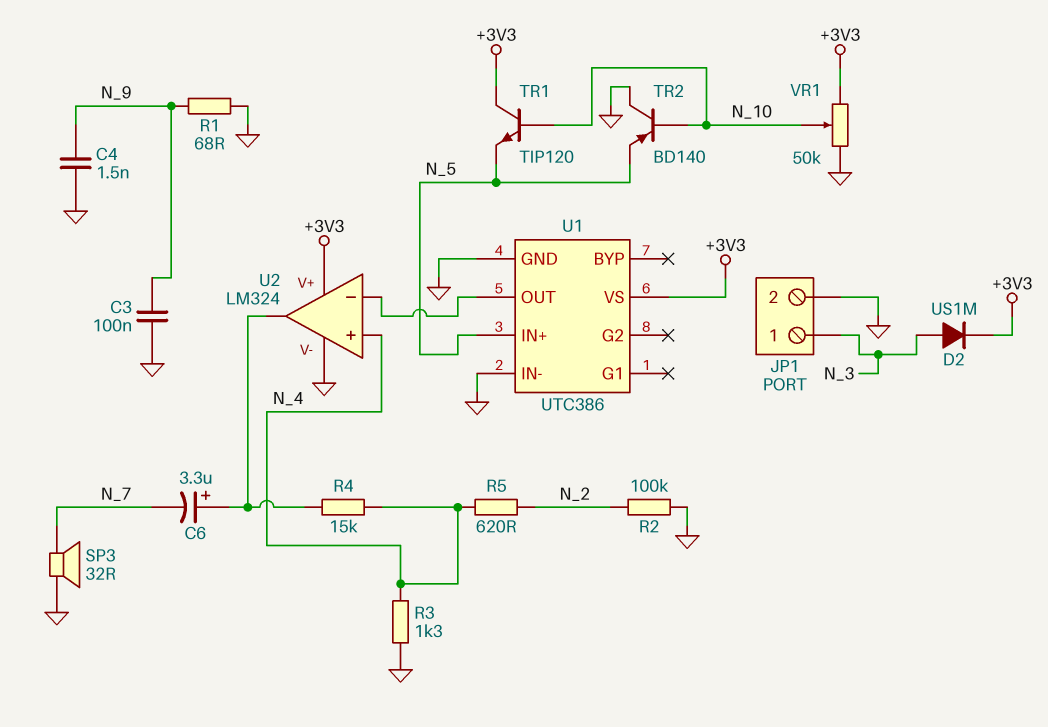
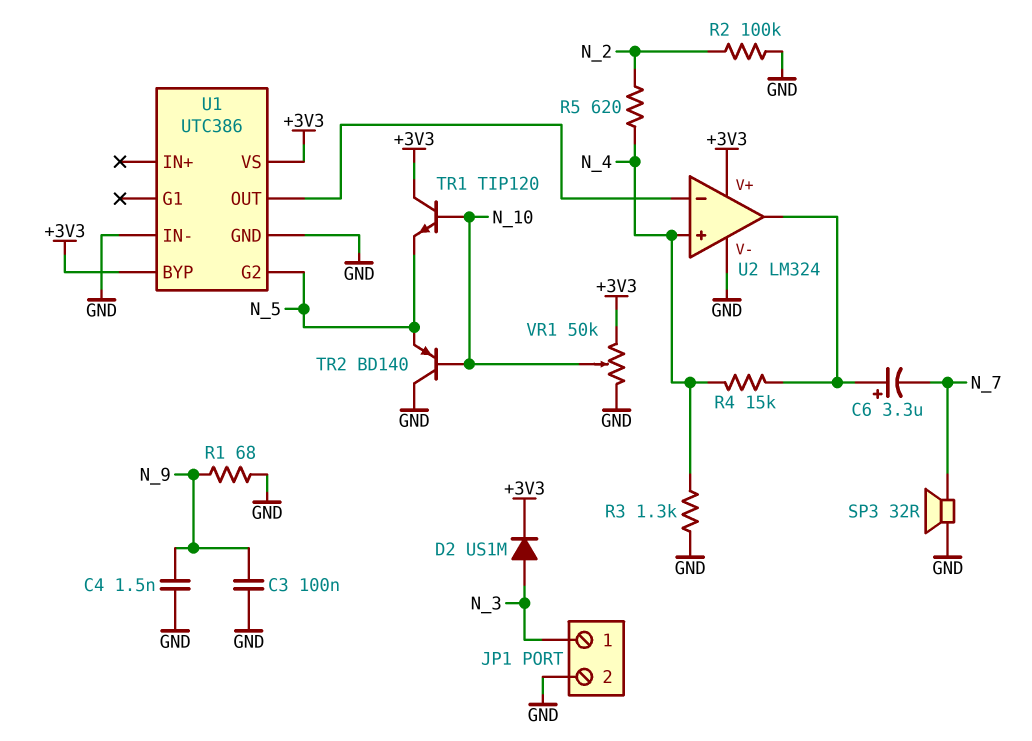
U1 pin BYP: none -> +3V3
U1 pin G2: none -> N_5
U1 pin IN+: N_5 -> none

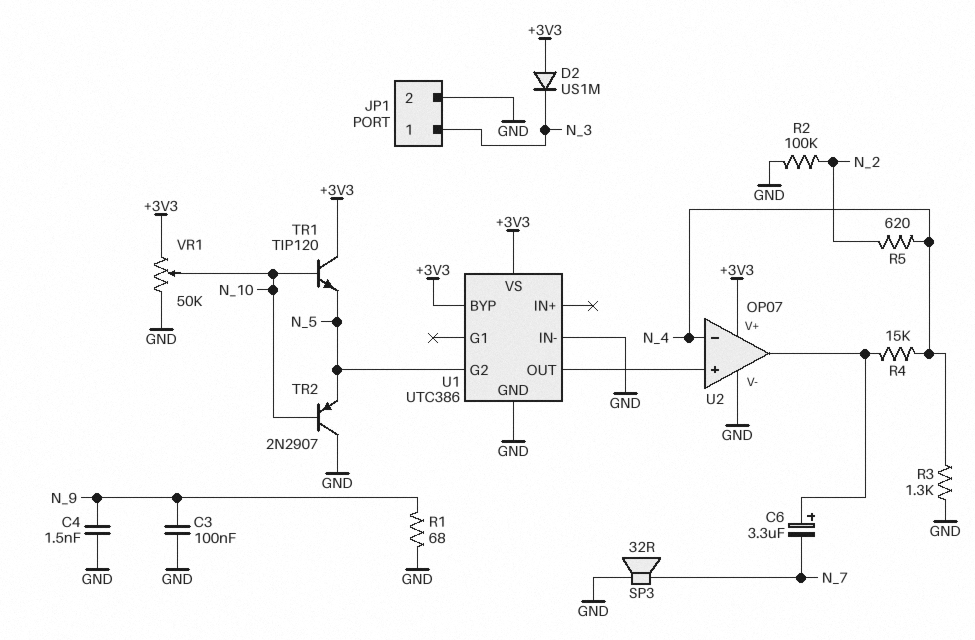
D2: diode US1M (A N_3, K +3V3) -> diode US1M (A +3V3, K N_3)
TR2: PNP BD140 (B N_10, C GND, E N_5) -> PNP 2N2907 (B N_10, C GND, E N_5)
U2: LM324 -> OP07
U2 pin in+: N_4 -> U1/OUT
U2 pin in-: U1/OUT -> N_4

